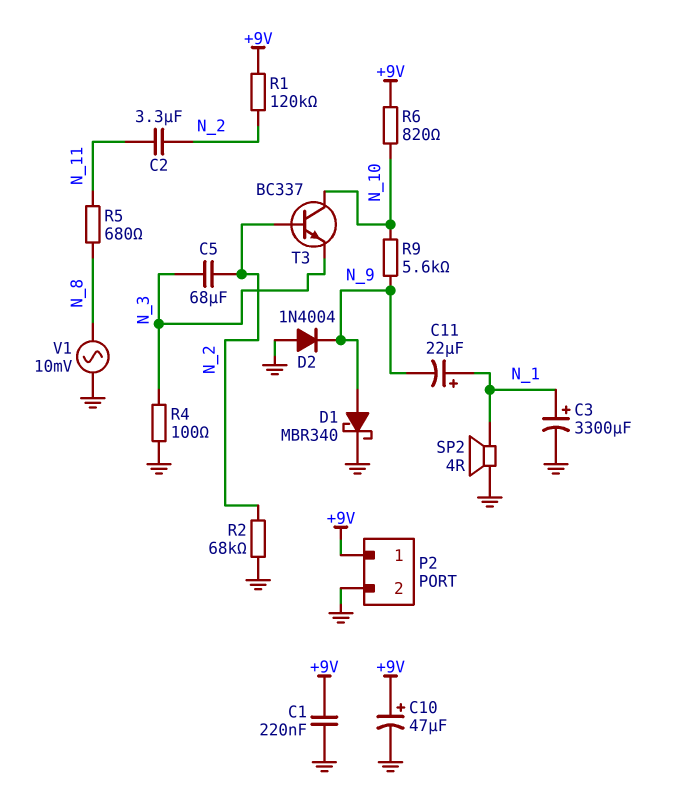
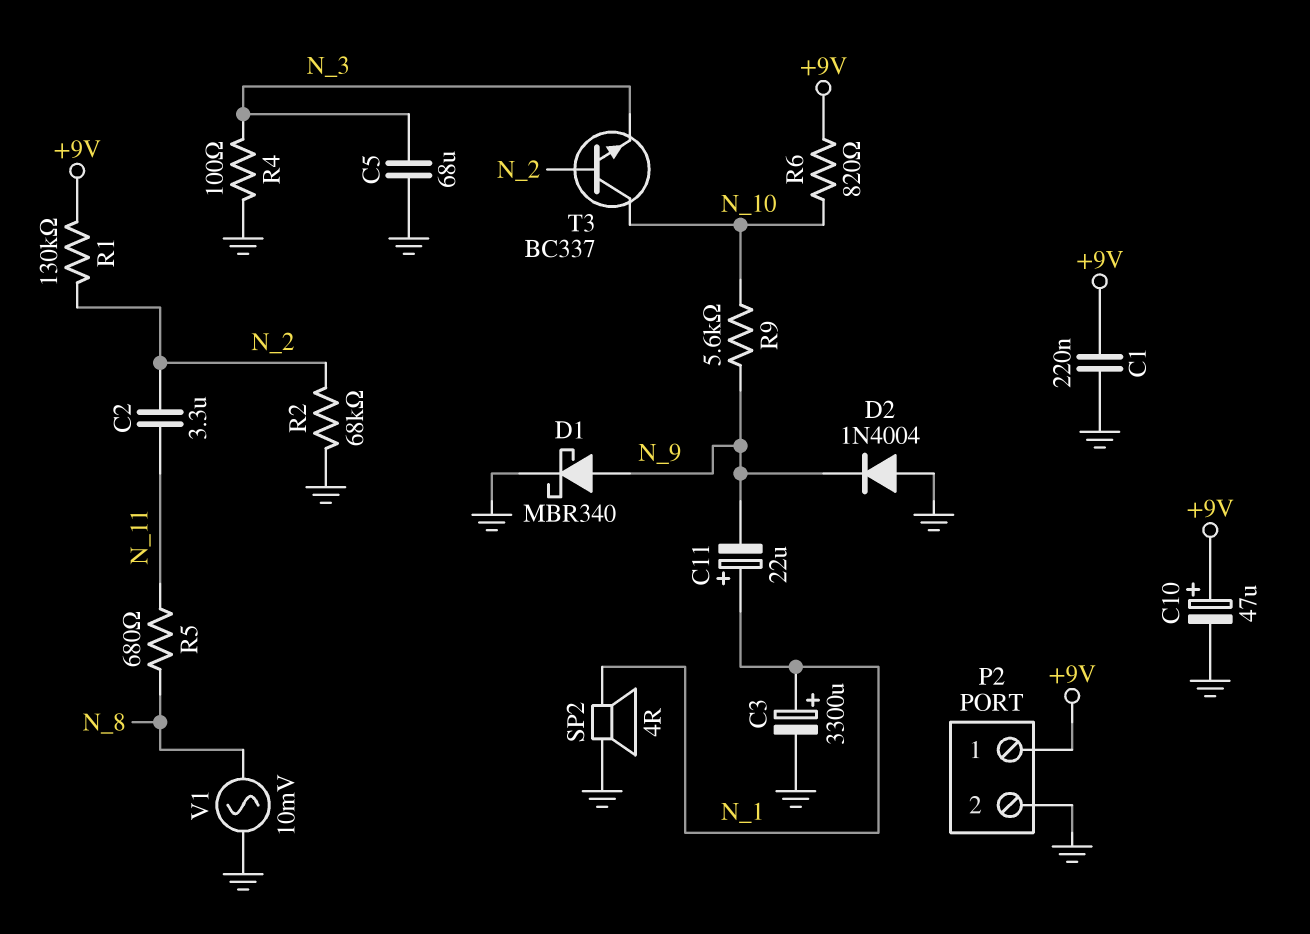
C5: 68uF (N_2, N_3) -> 68uF (GND, N_3)
R1: 120k (+9V, N_2) -> 130k (+9V, N_2)

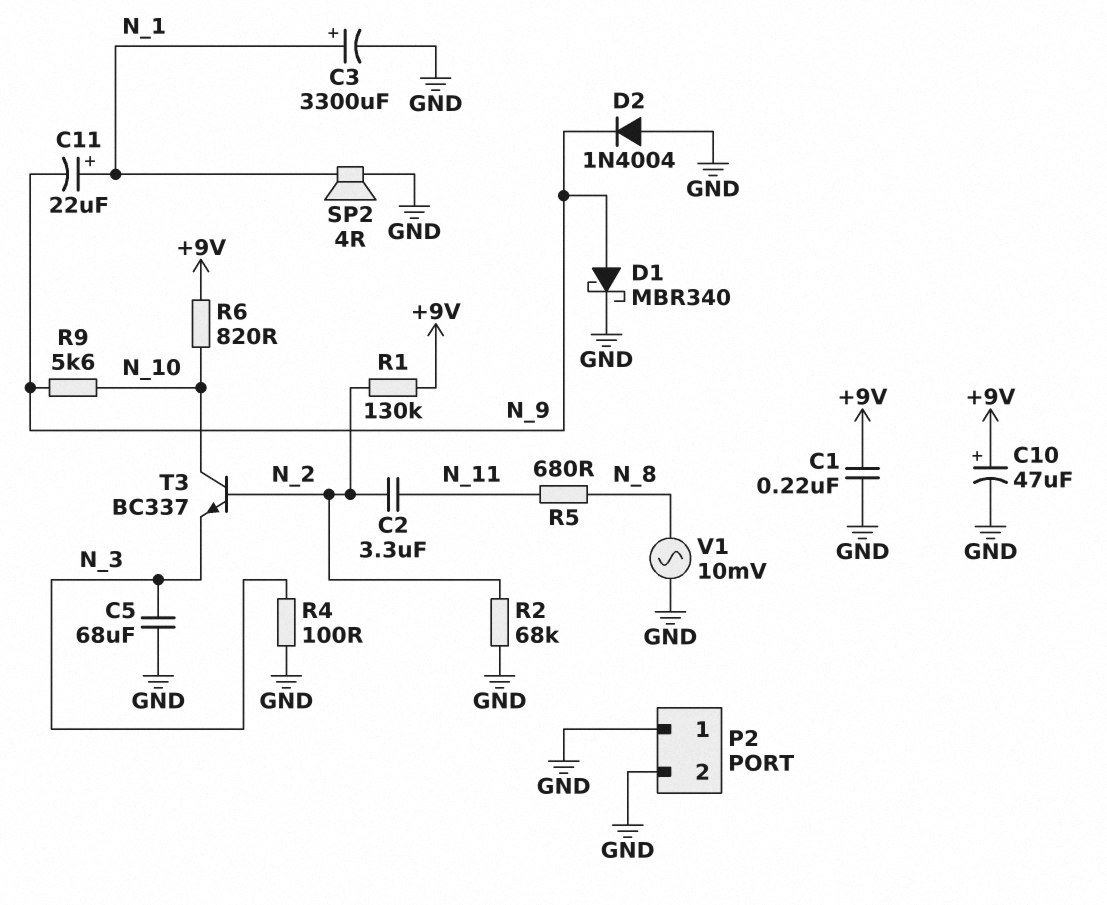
P2 pin 1: +9V -> GND

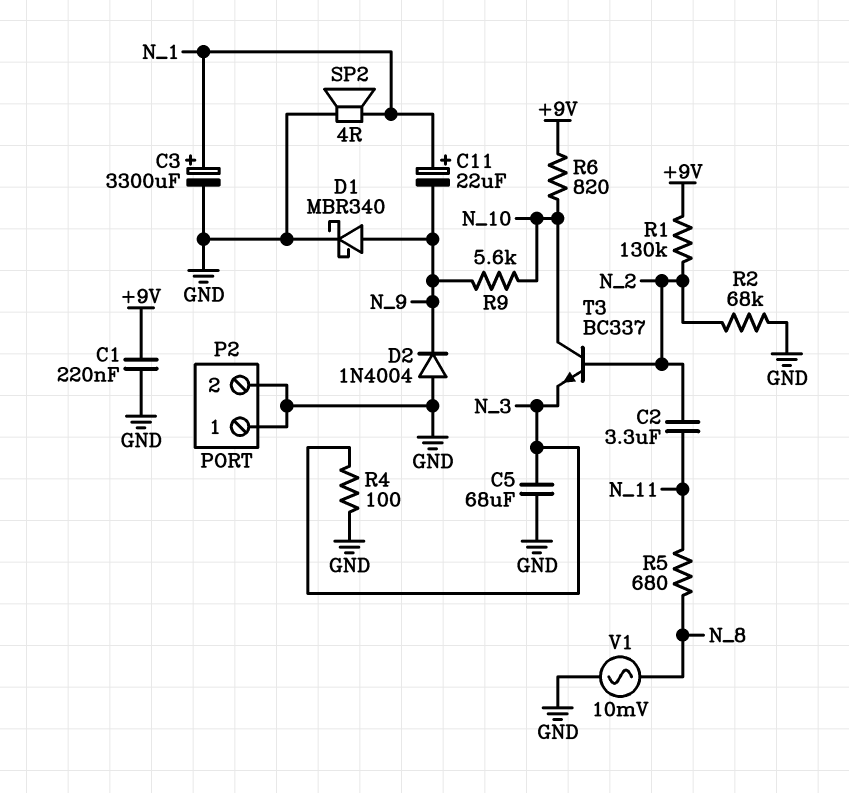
C10: 47uF (plus +9V, minus GND) -> none

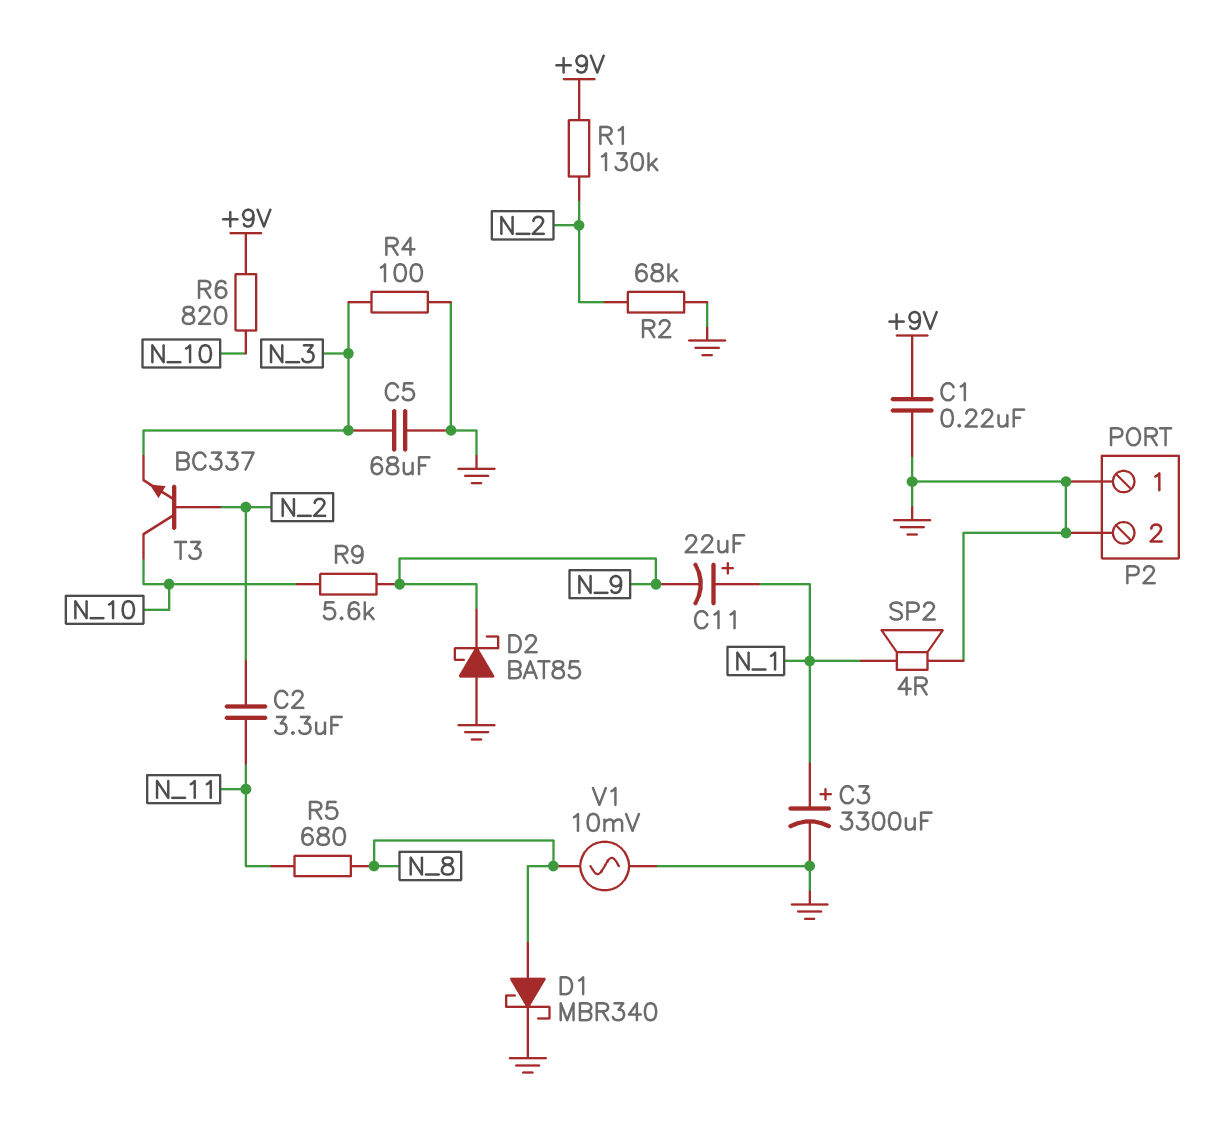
D1: schottky MBR340 (A N_9, K GND) -> schottky MBR340 (A N_8, K GND)
D2: diode 1N4004 (A GND, K N_9) -> schottky BAT85 (A GND, K N_9)

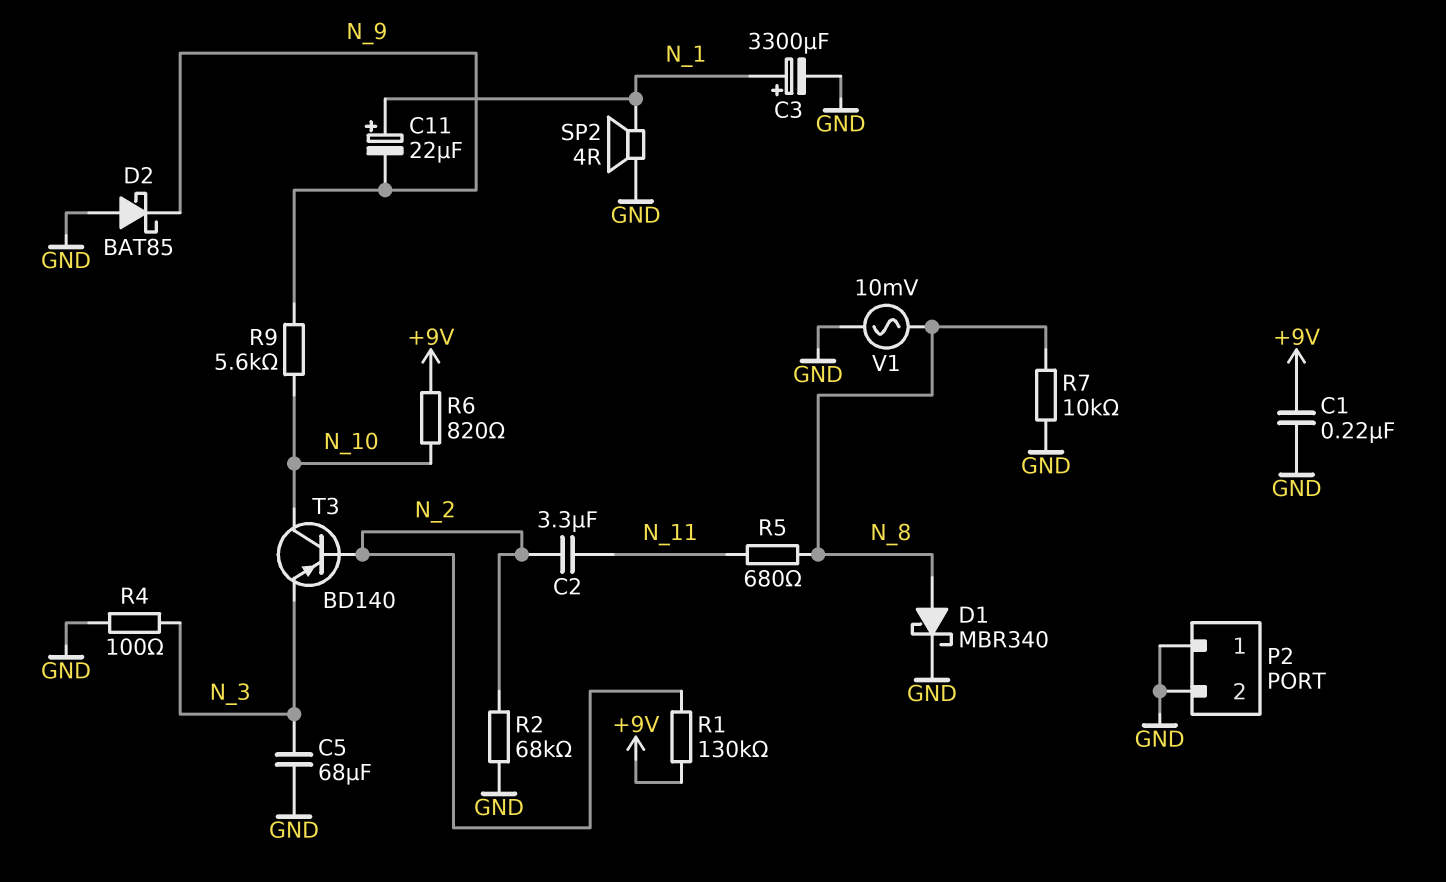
R7: none -> 10k (GND, N_8)
T3: NPN BC337 (B N_2, C N_10, E N_3) -> PNP BD140 (B N_2, C N_10, E N_3)

